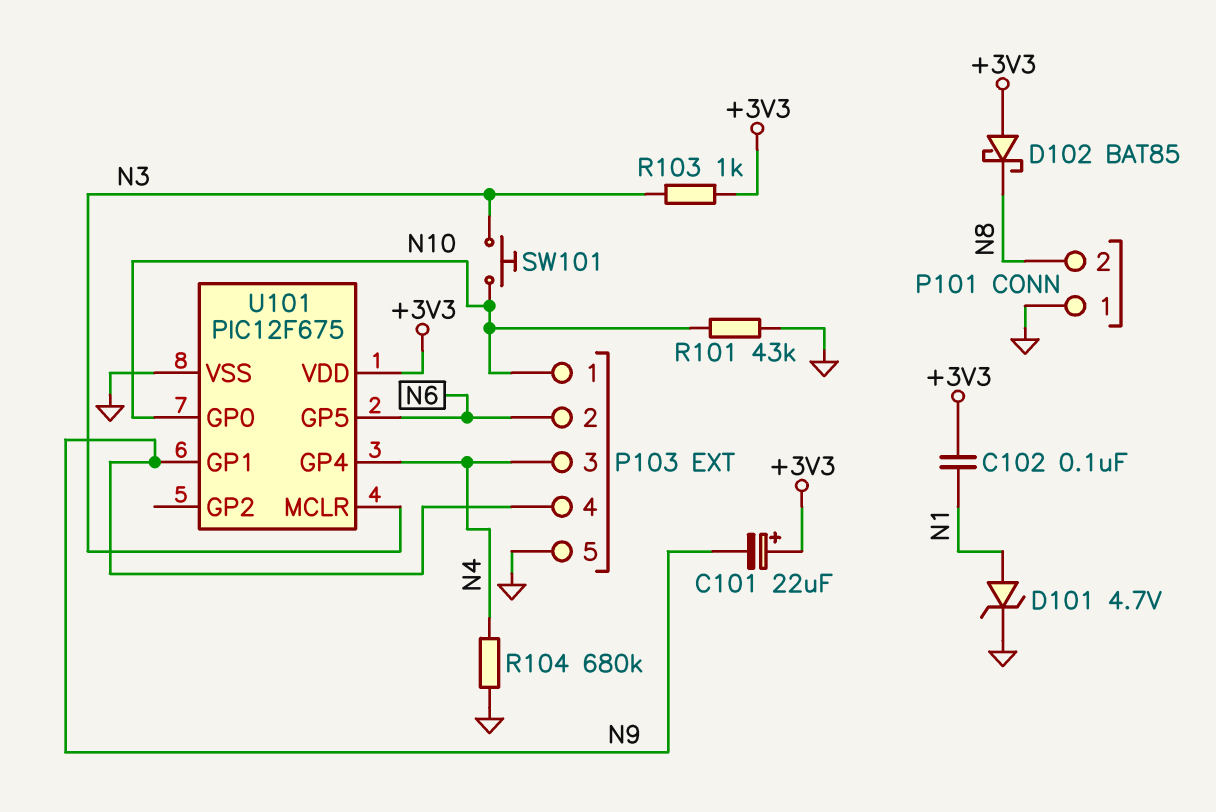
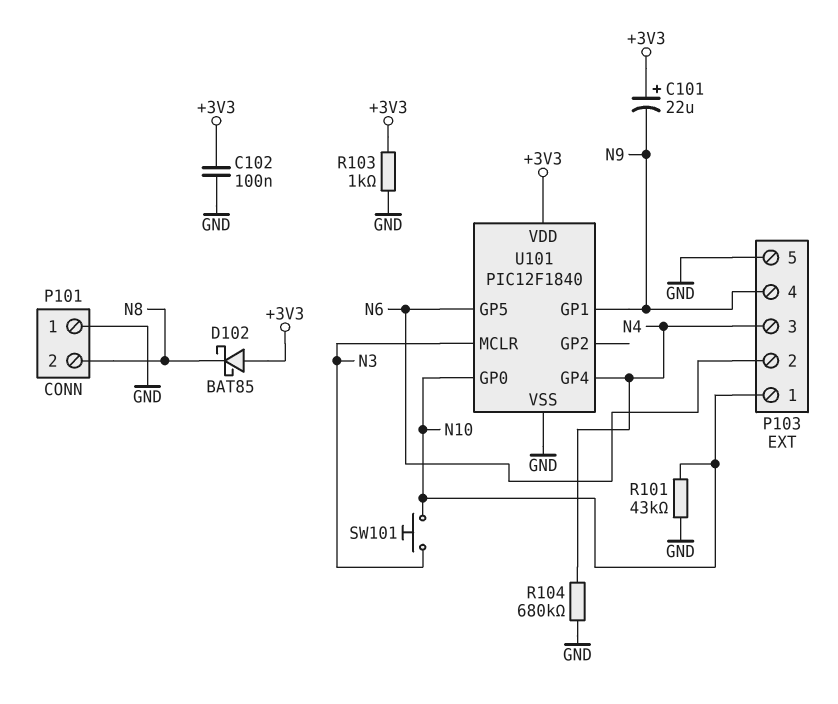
C102: 100nF (+3V3, N1) -> 100nF (+3V3, GND)
D101: zener 4.7V (A N1, K GND) -> none
R103: 1k (+3V3, N3) -> 1k (+3V3, GND)
U101: PIC12F675 -> PIC12F1840

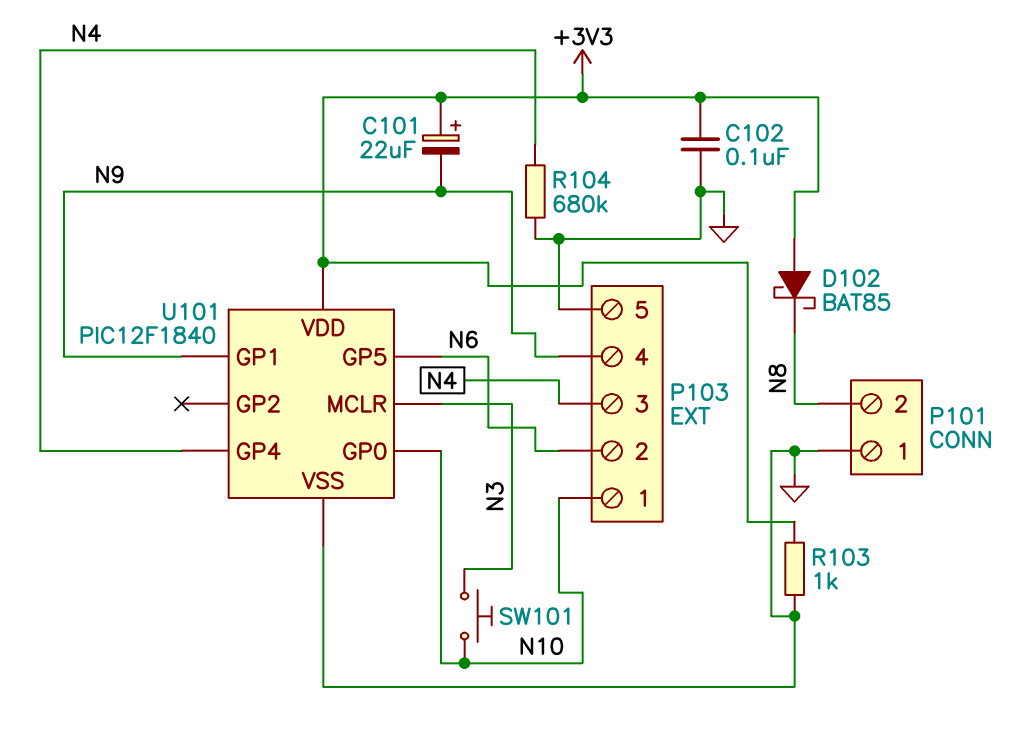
R101: 43k (GND, N10) -> none

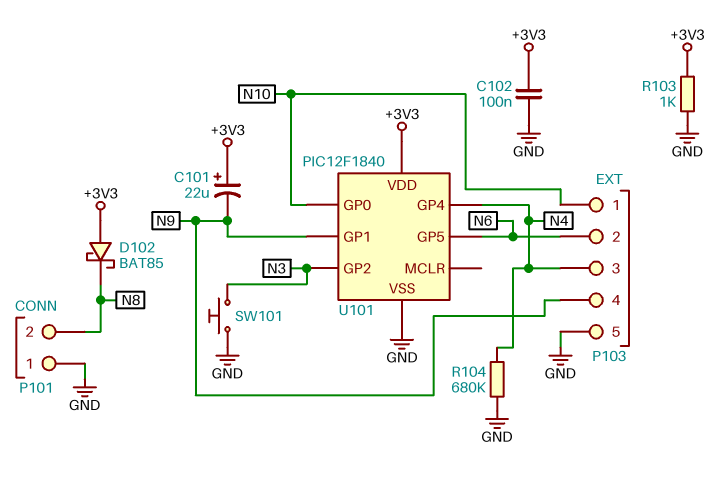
SW101: button (N3, N10) -> button (GND, N3)
U101 pin GP2: none -> N3
U101 pin MCLR: N3 -> none

